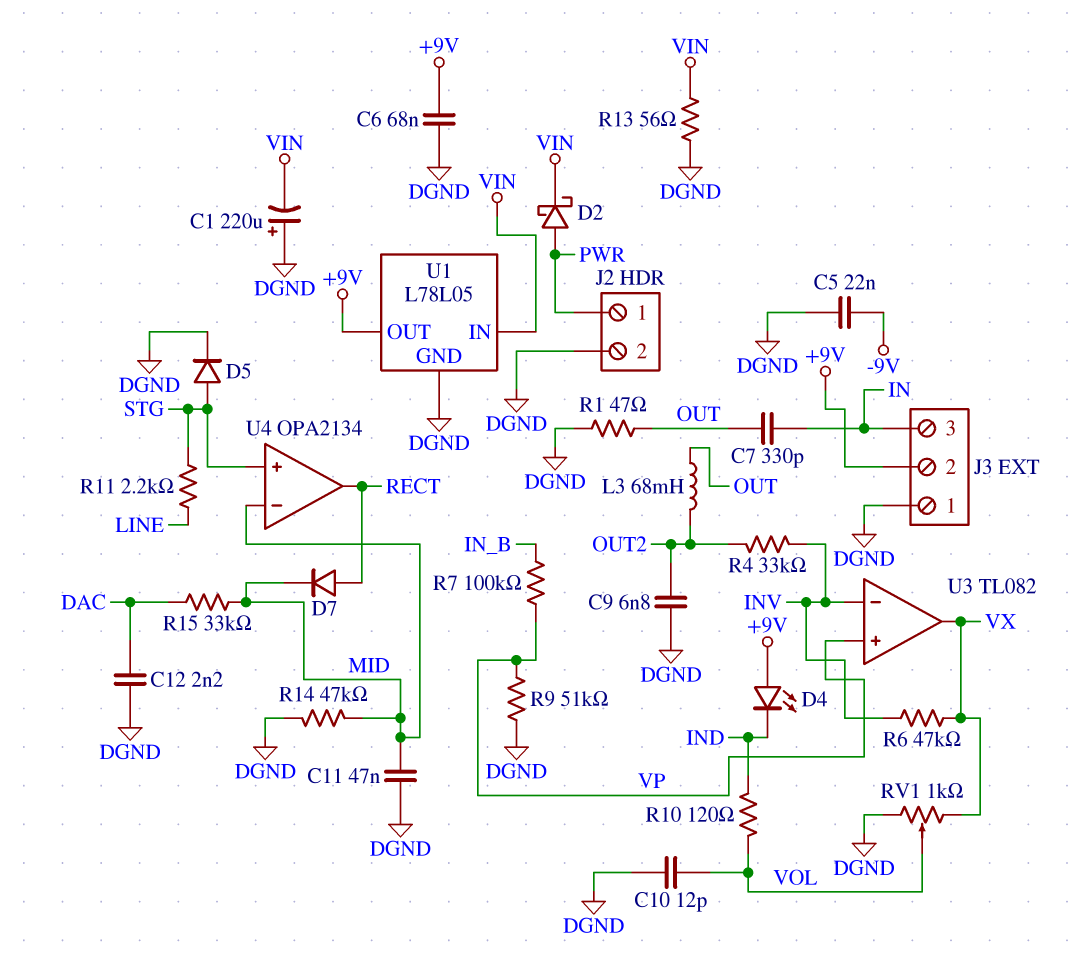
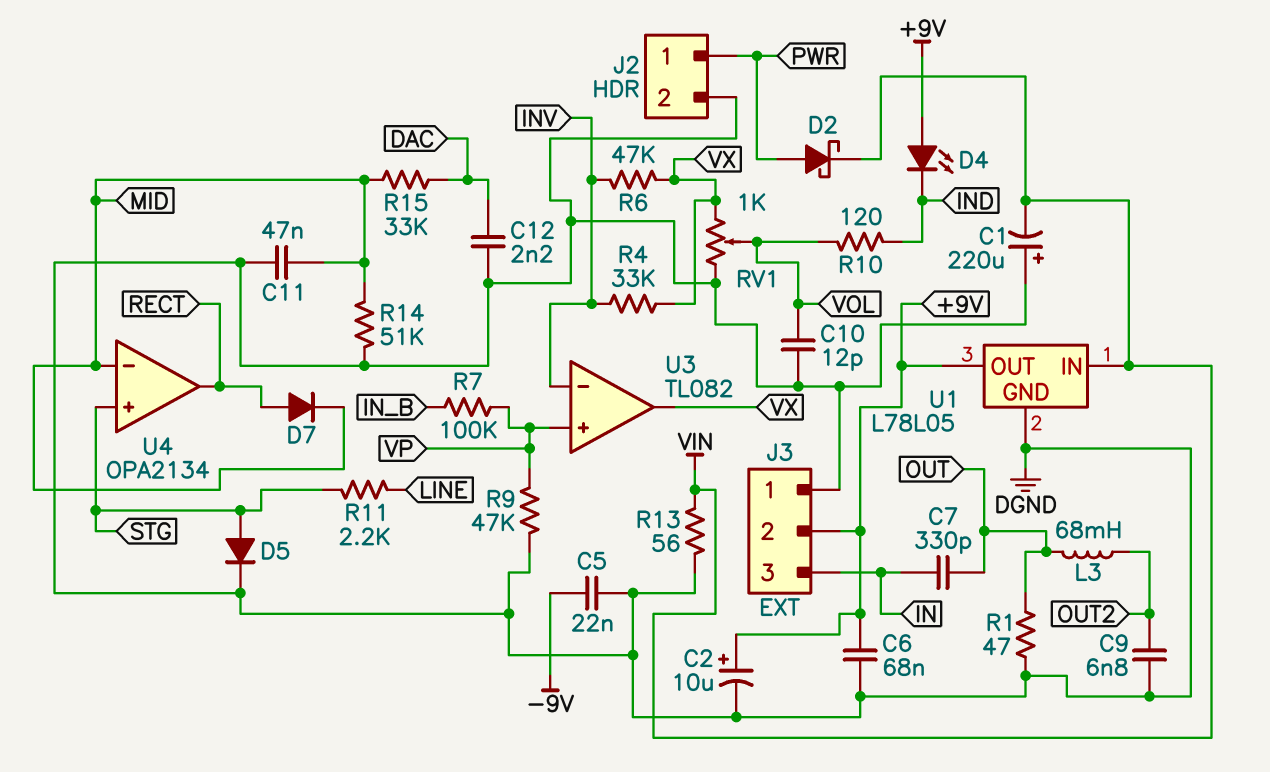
C2: none -> 10uF (plus +9V, minus DGND)
R4: 33k (INV, OUT2) -> 33k (INV, VX)
R9: 51k (DGND, VP) -> 47k (DGND, VP)
R14: 47k (DGND, MID) -> 51k (DGND, MID)

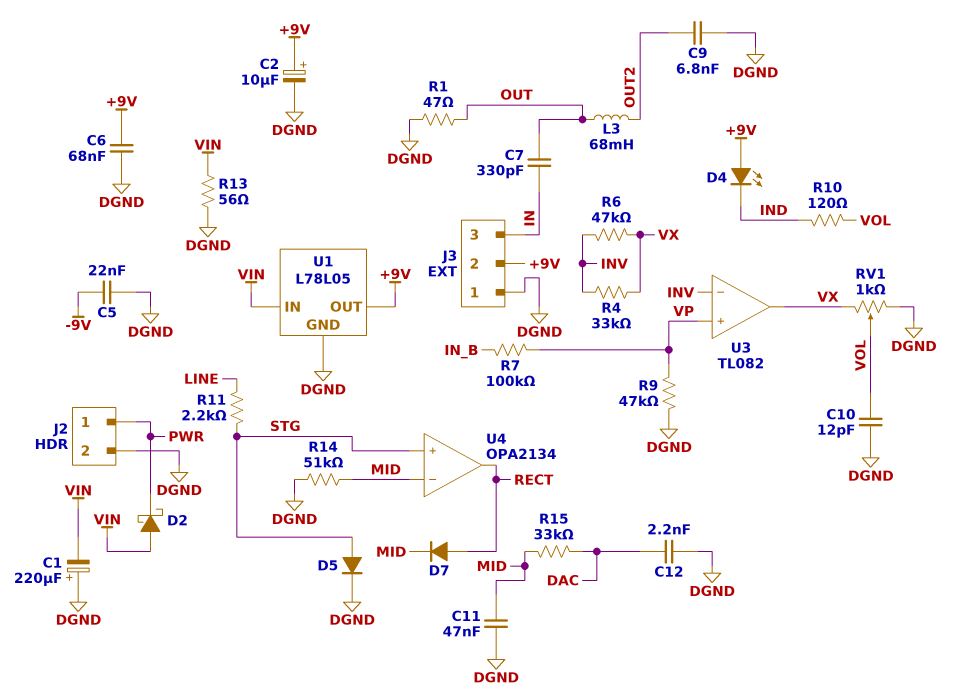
D2: schottky (A PWR, K VIN) -> schottky (A VIN, K PWR)

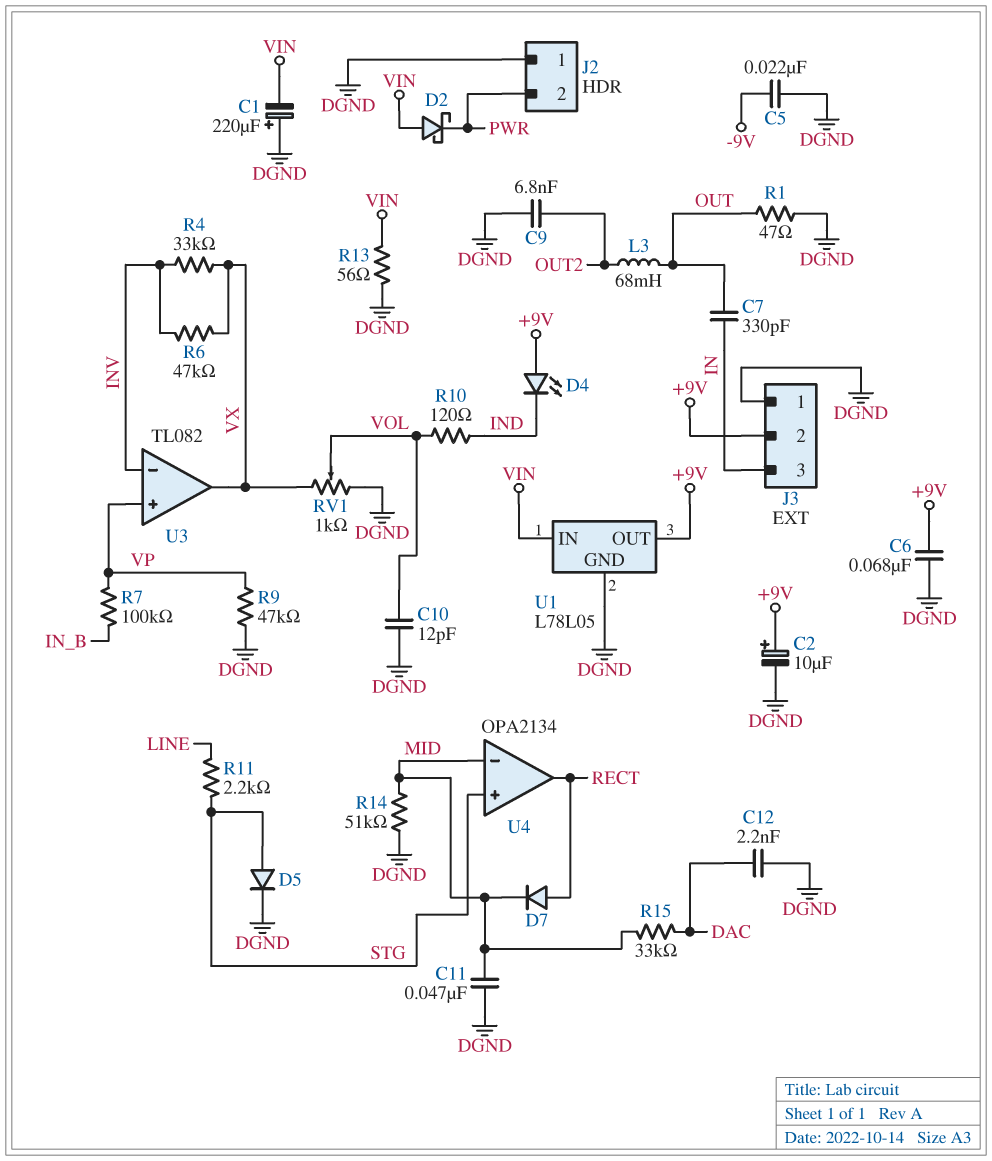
J2 pin 1: PWR -> DGND
J2 pin 2: DGND -> PWR

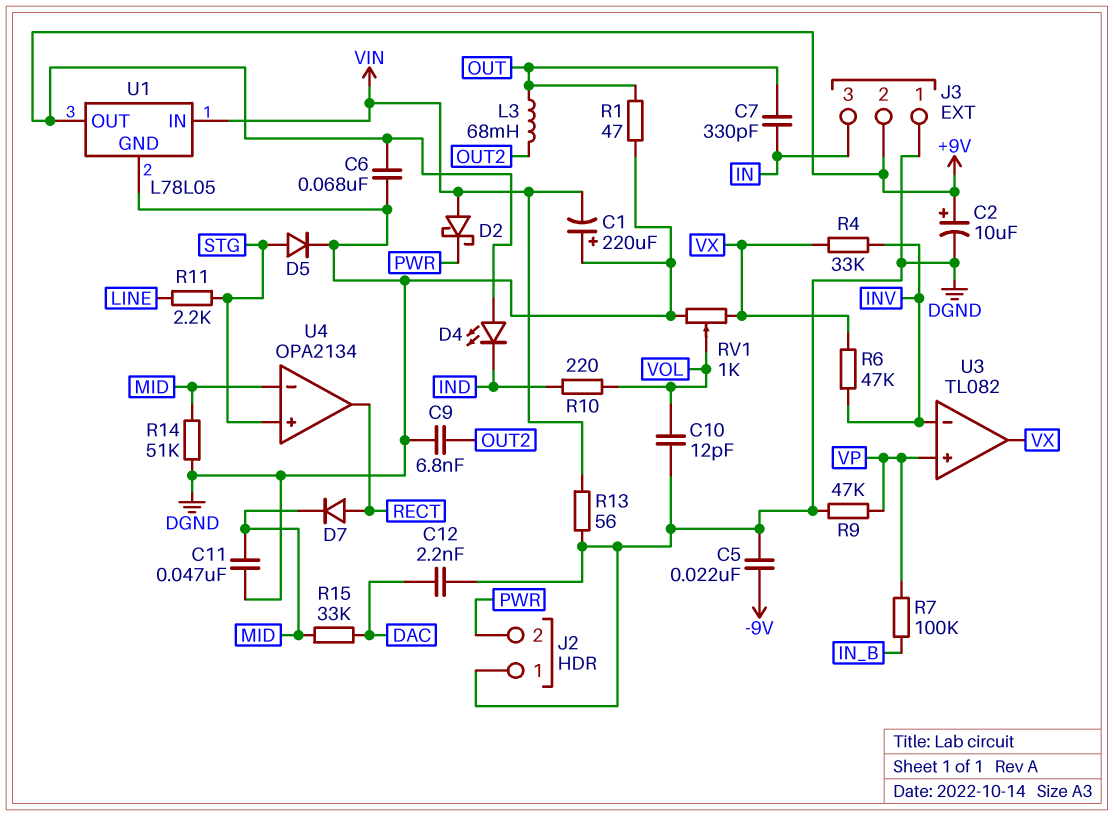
R10: 120 (IND, VOL) -> 220 (IND, VOL)

